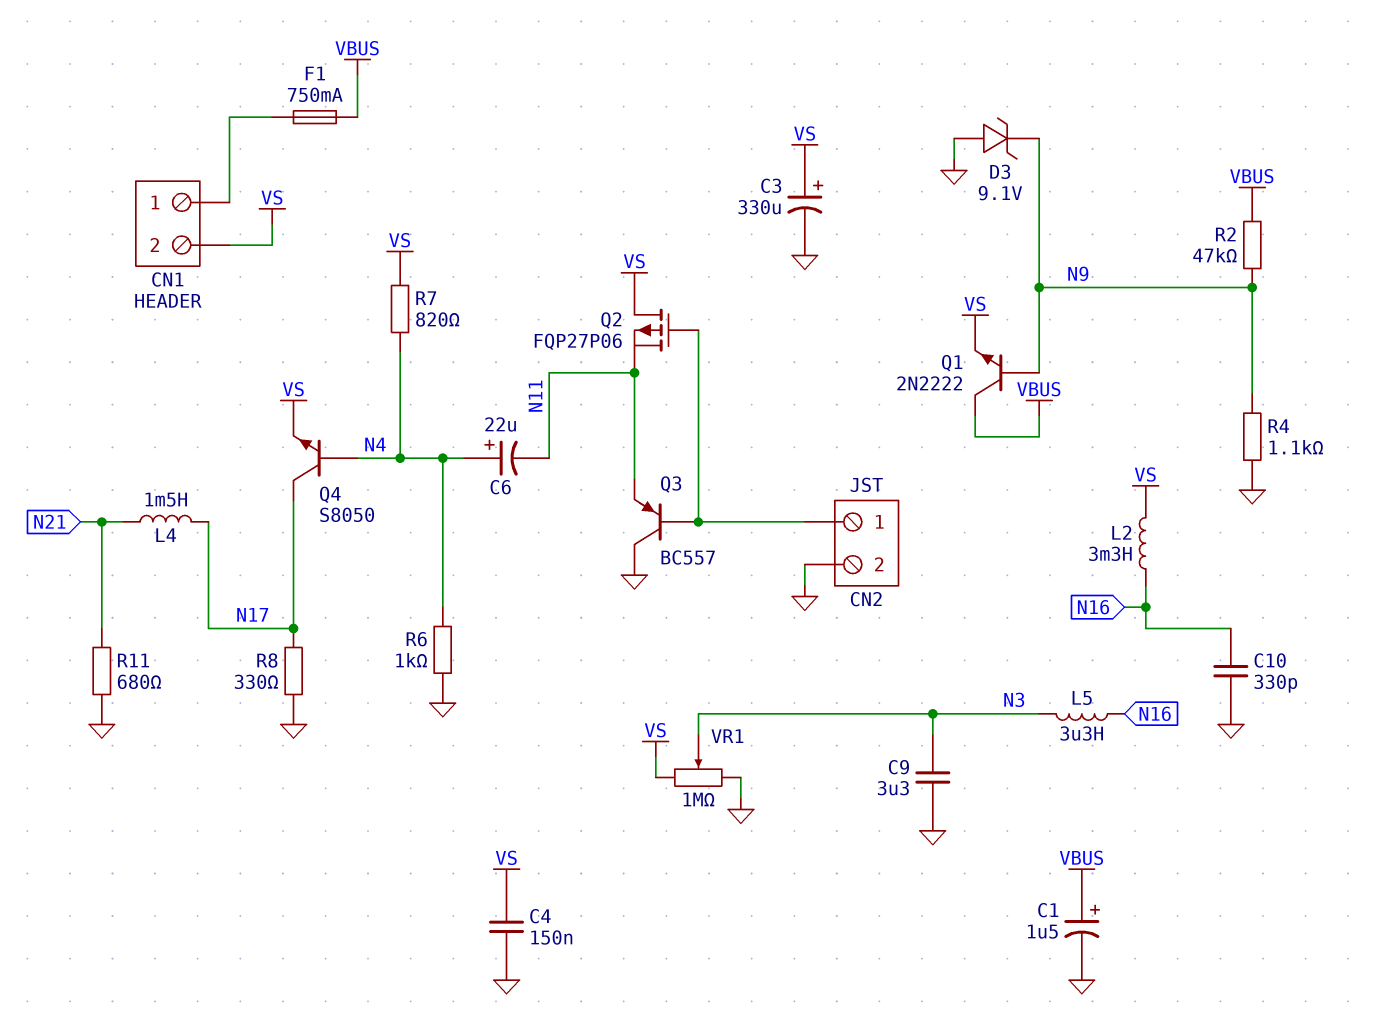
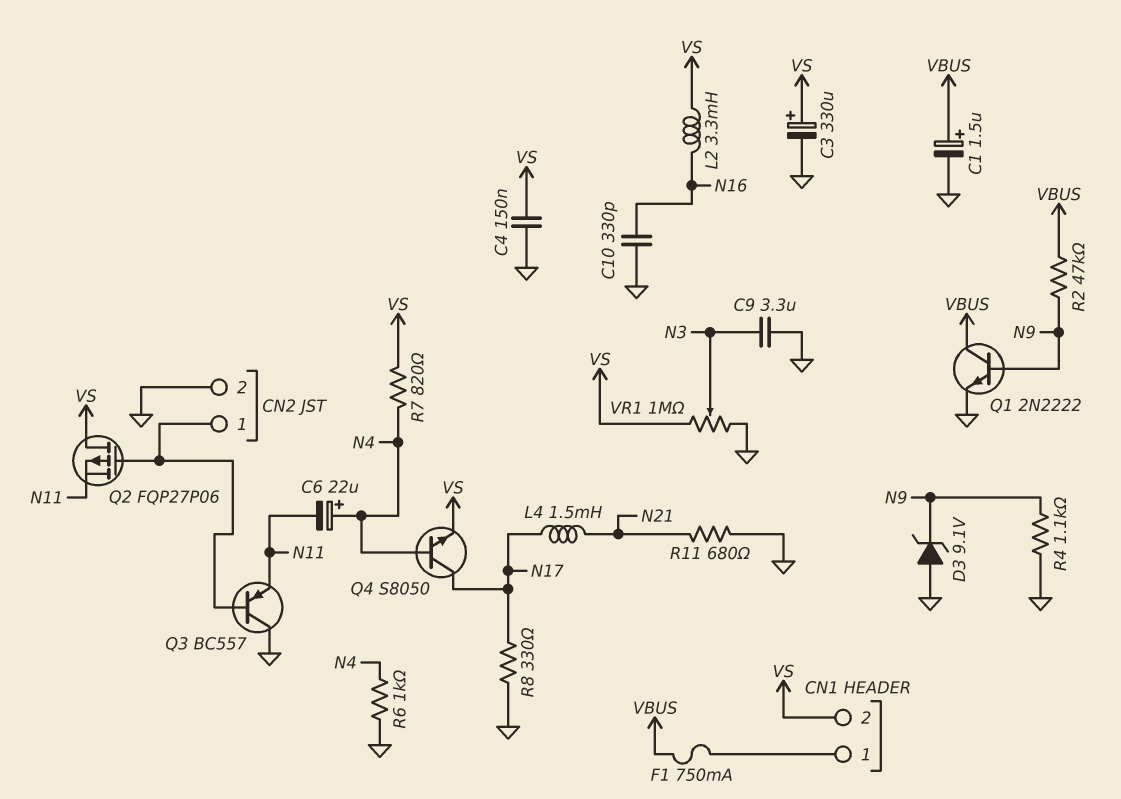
L5: 3.3uH (N3, N16) -> none
Q1: NPN 2N2222 (B N9, C VBUS, E VS) -> NPN 2N2222 (B N9, C VBUS, E GND)

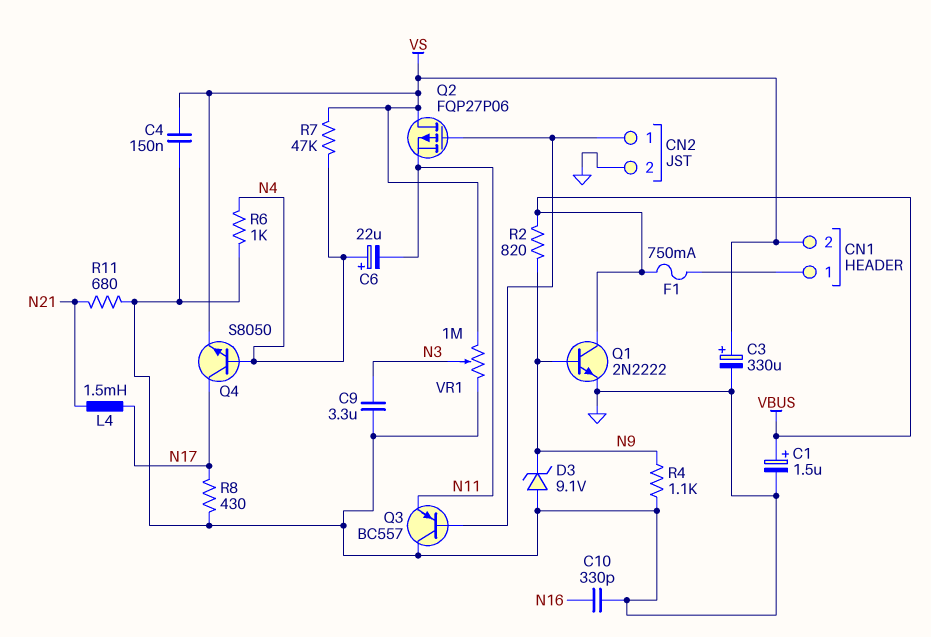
L2: 3.3mH (N16, VS) -> none
R2: 47k (N9, VBUS) -> 820 (N9, VBUS)
R7: 820 (N4, VS) -> 47k (N4, VS)
R8: 330 (GND, N17) -> 430 (GND, N17)

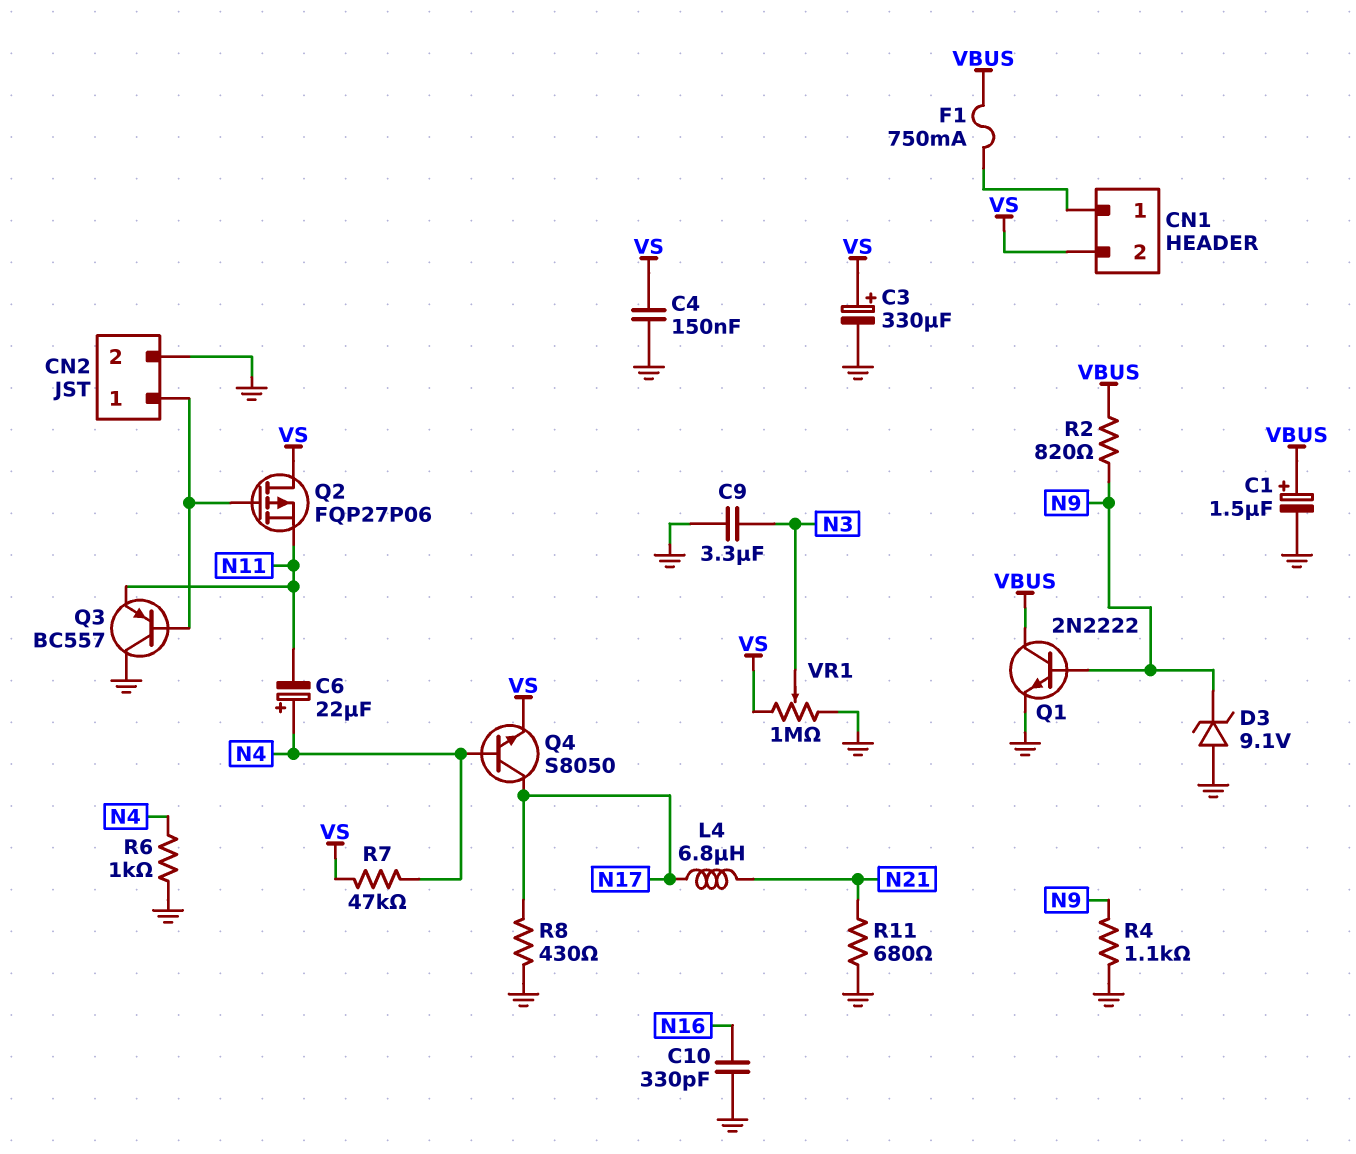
L4: 1.5mH (N17, N21) -> 6.8uH (N17, N21)

